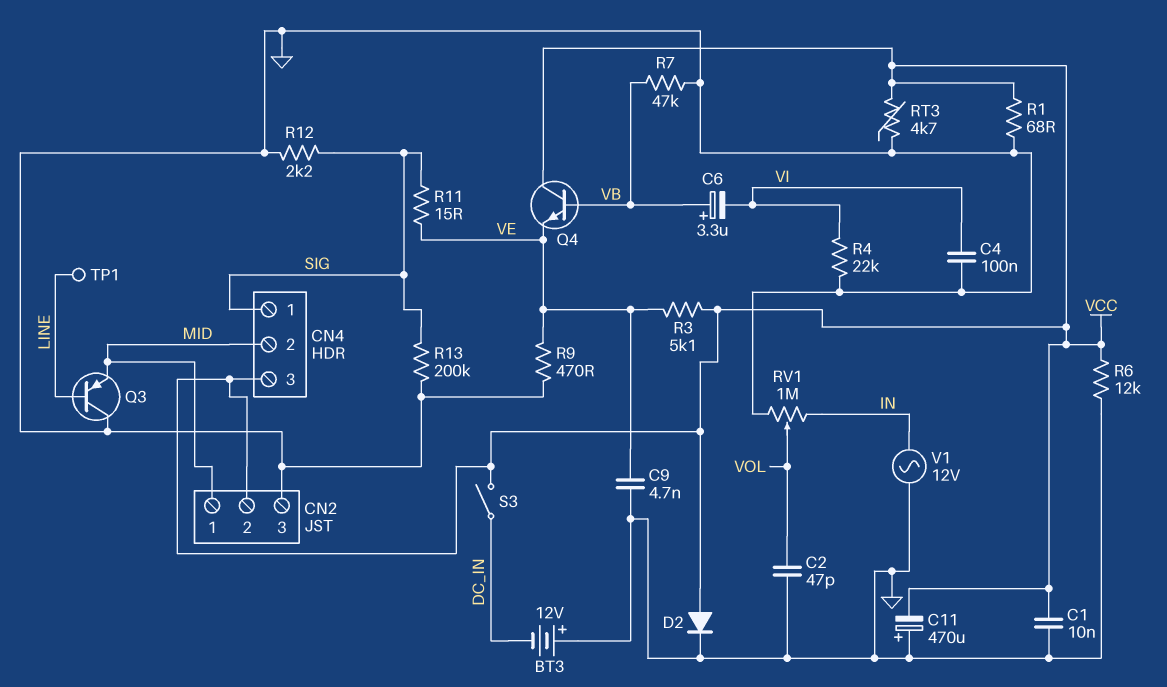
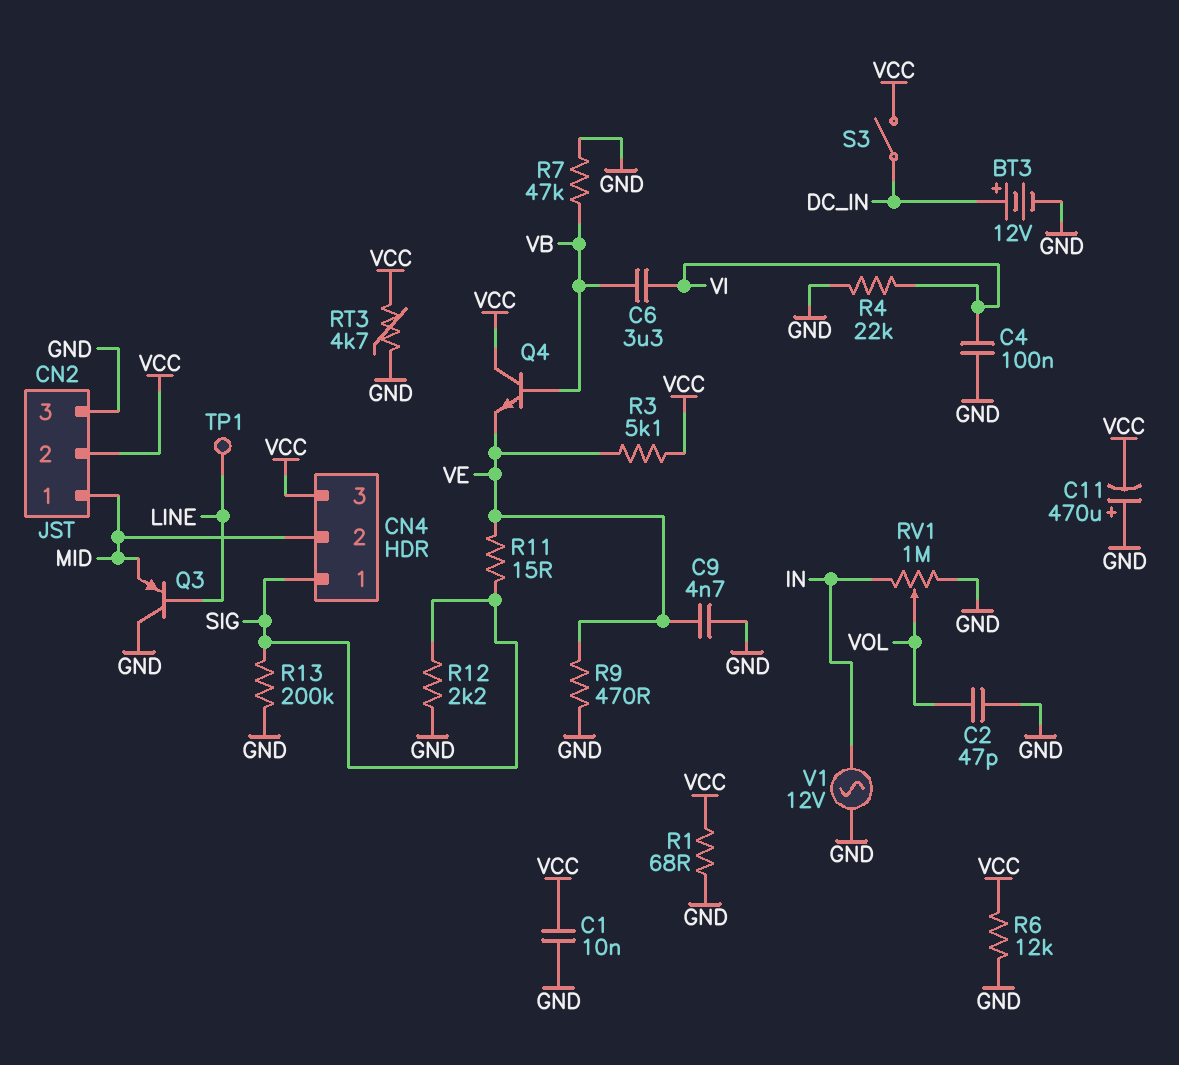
BT3: 12V (plus GND, minus DC_IN) -> 12V (plus DC_IN, minus GND)
C6: 3.3uF (plus VB, minus VI) -> 3.3uF (VB, VI)
D2: diode (A VCC, K GND) -> none

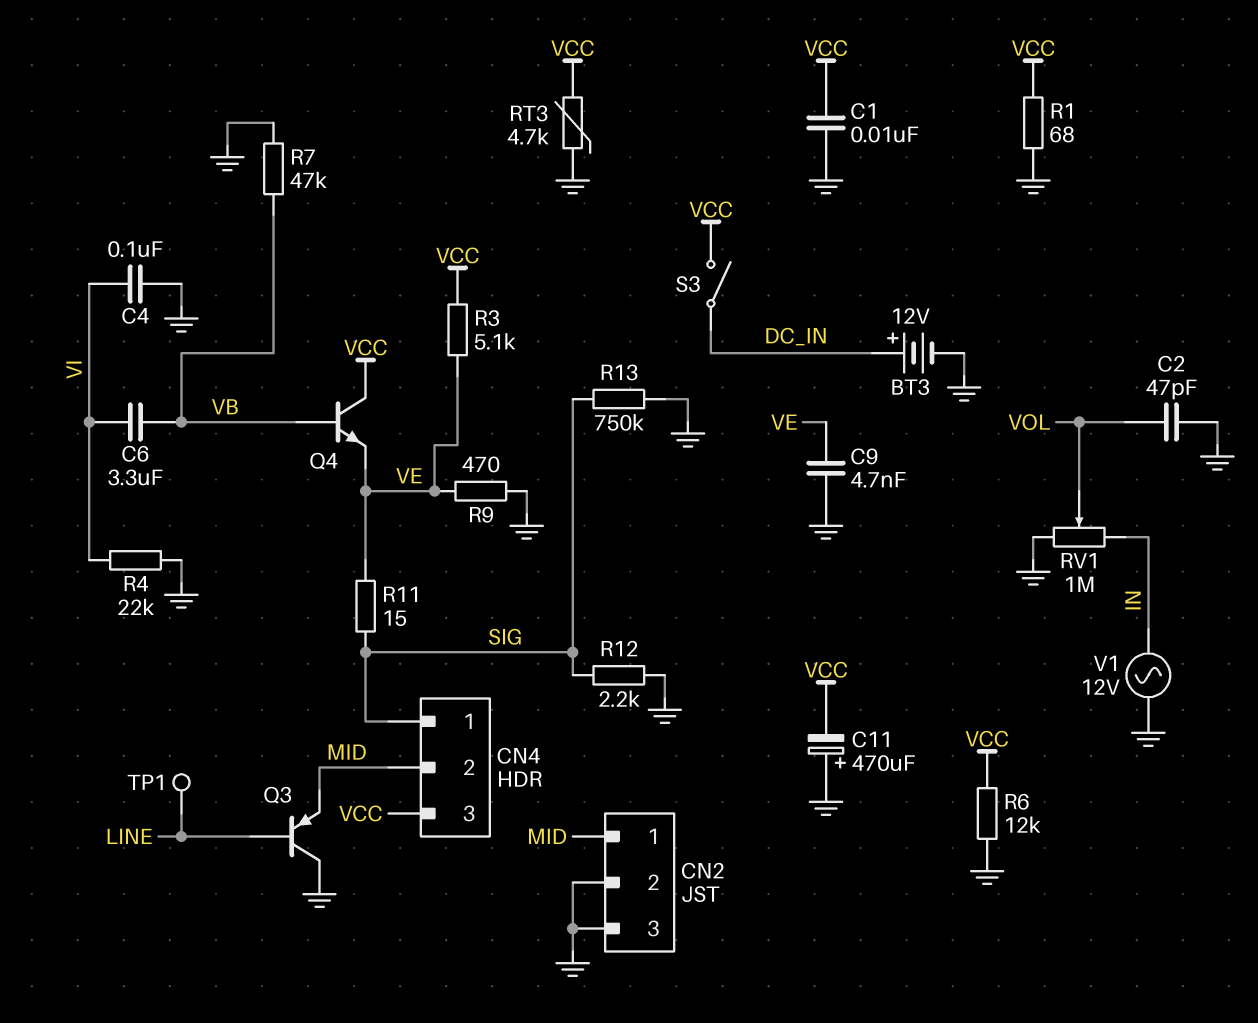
CN2 pin 2: VCC -> GND
R13: 200k (GND, SIG) -> 750k (GND, SIG)

